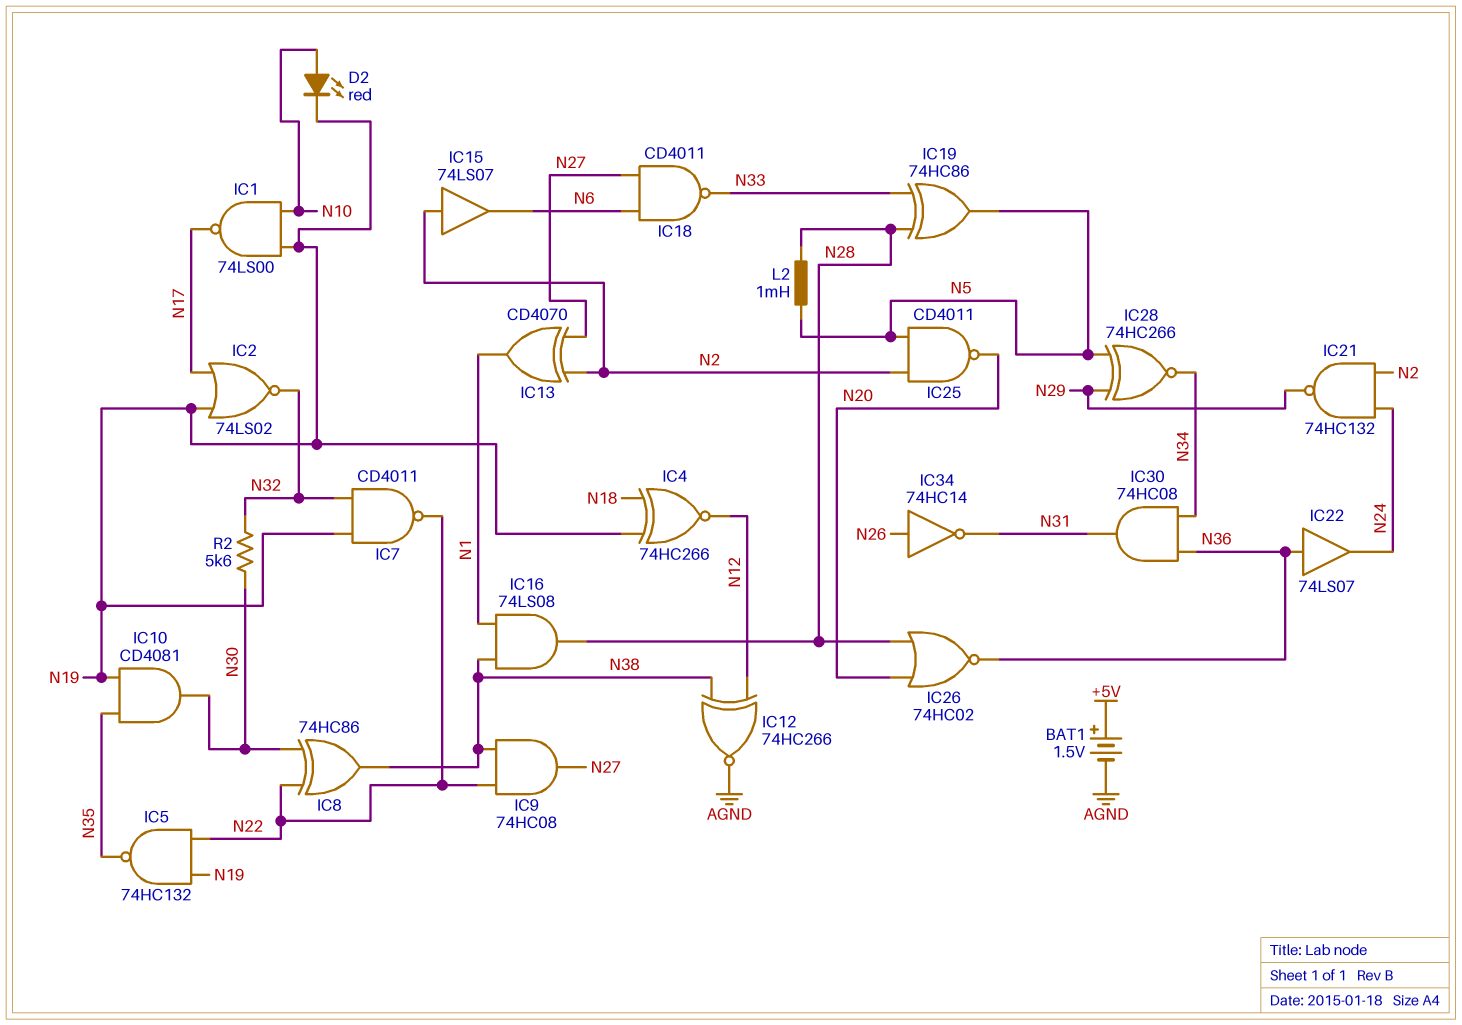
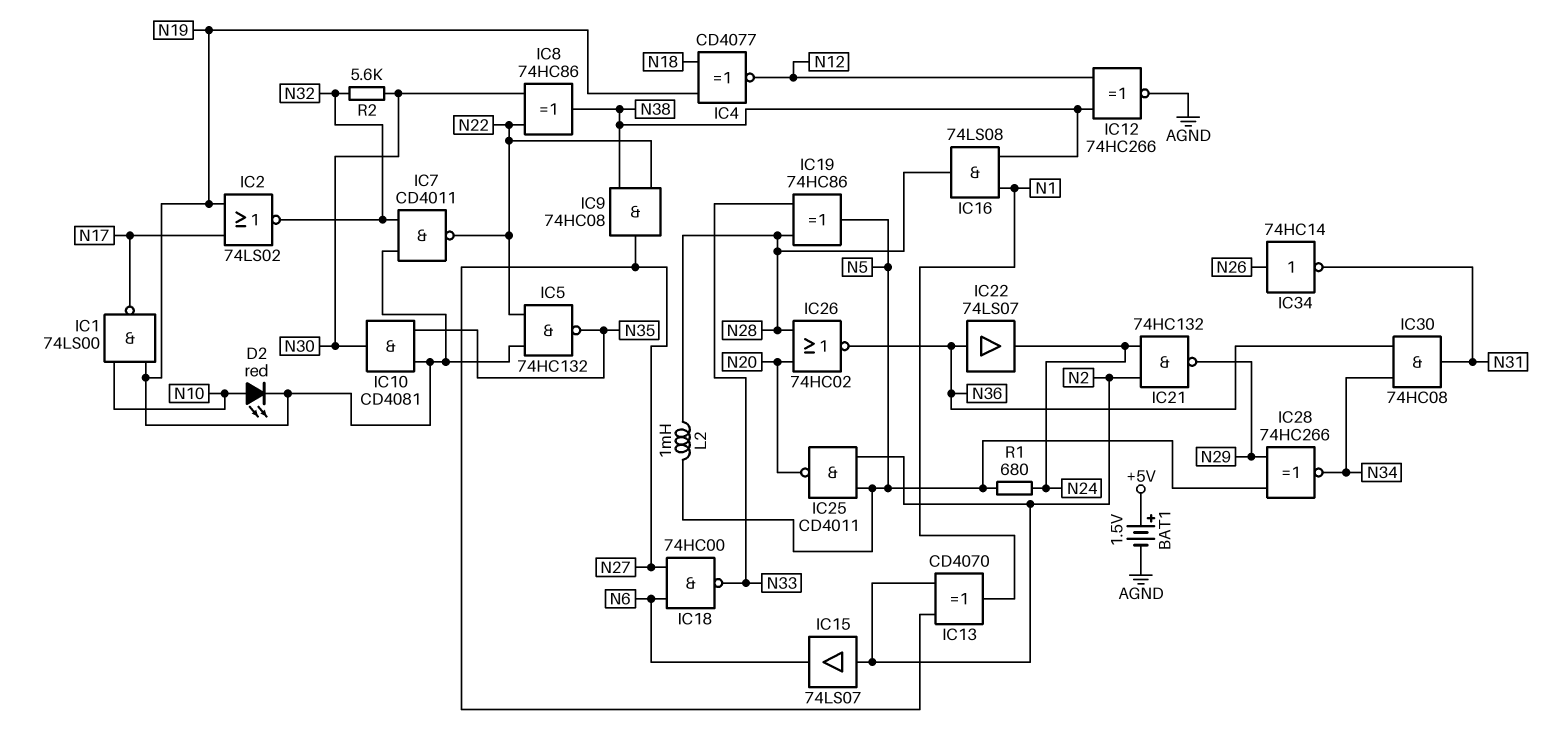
IC4: XNOR 74HC266 (in N18, in N19, out N12) -> XNOR CD4077 (in N18, in N19, out N12)
IC18: NAND CD4011 (in N6, in N27, out N33) -> NAND 74HC00 (in N6, in N27, out N33)
R1: none -> 680 (N5, N24)

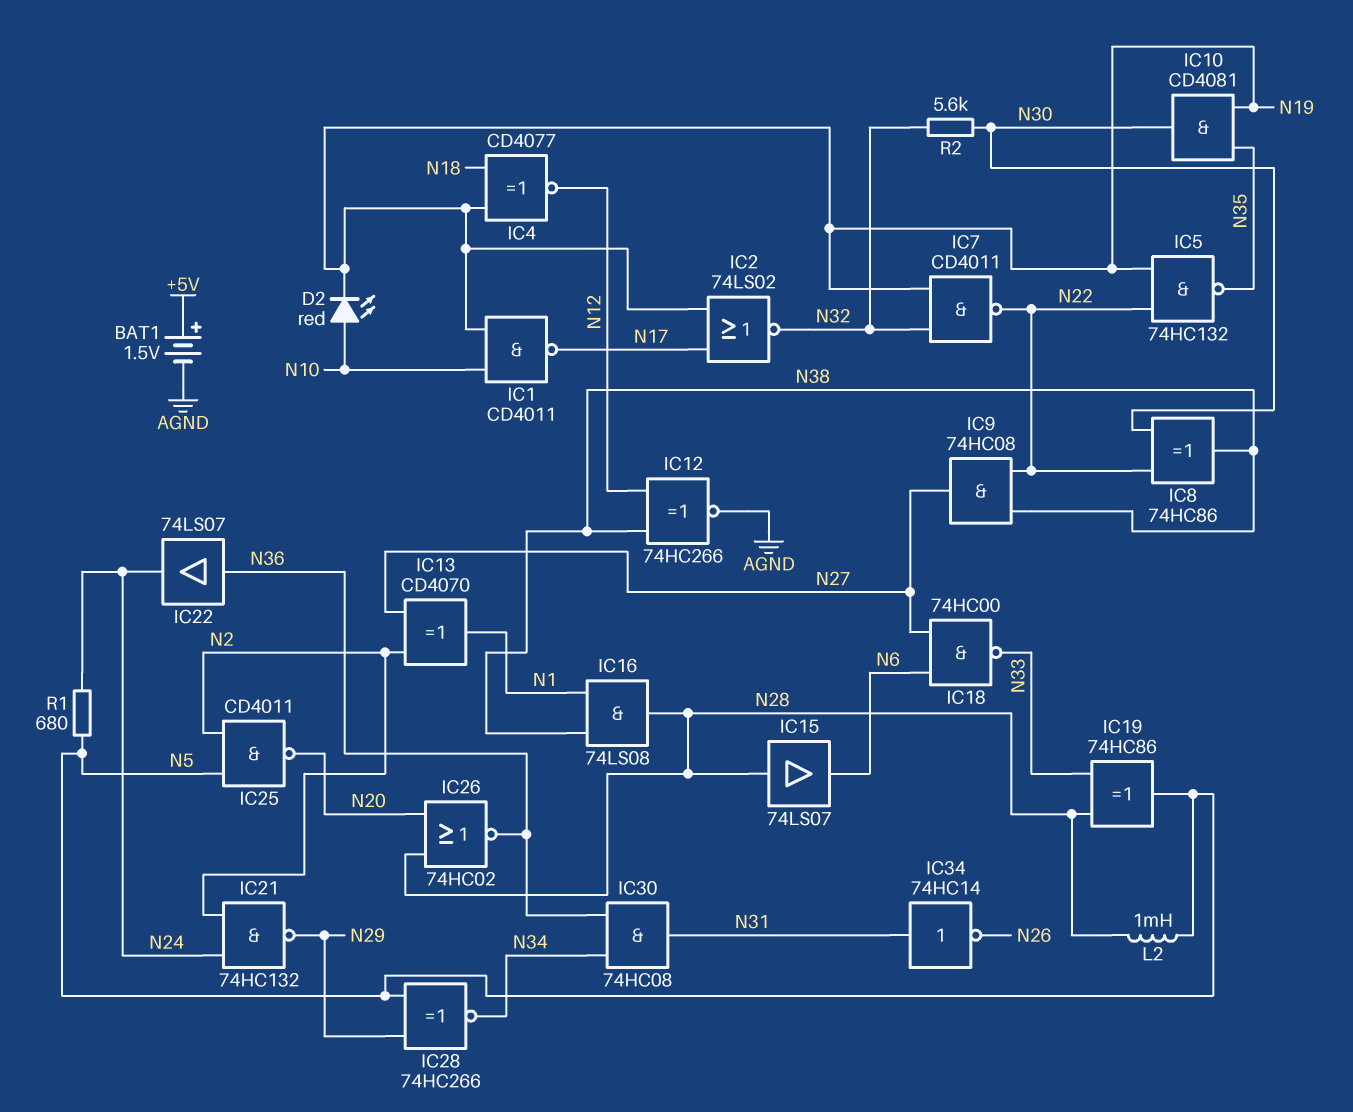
IC1: NAND 74LS00 (in N10, in N19, out N17) -> NAND CD4011 (in N10, in N19, out N17)
IC15: buffer 74LS07 (in N2, out N6) -> buffer 74LS07 (in N28, out N6)
IC34: NOT 74HC14 (in N26, out N31) -> NOT 74HC14 (in N31, out N26)

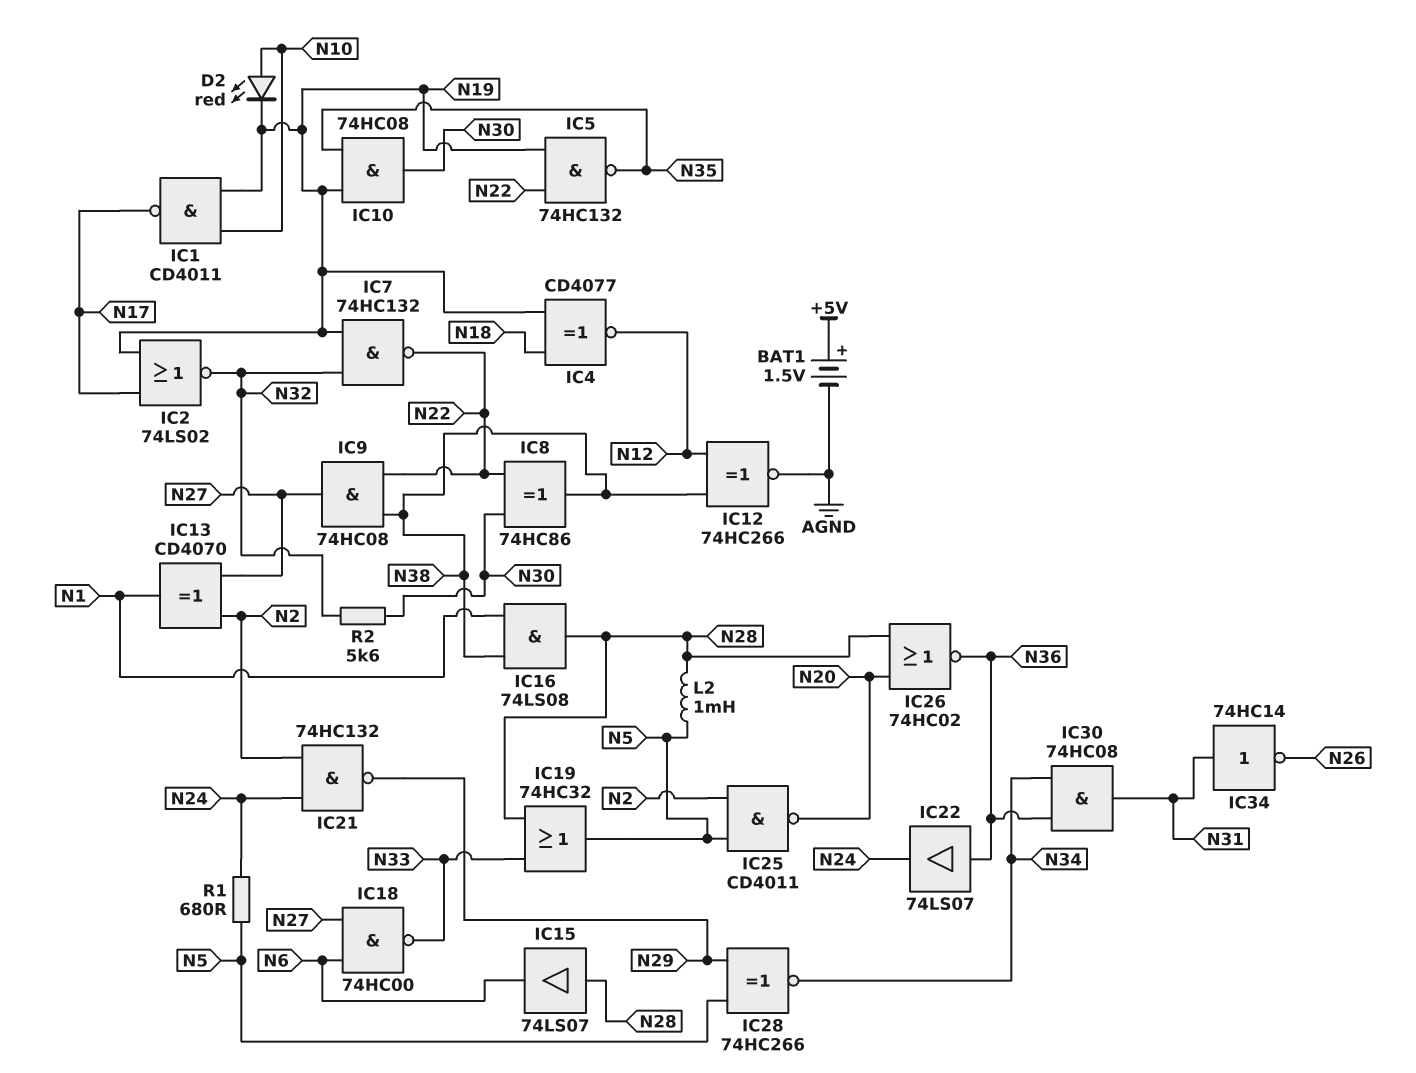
IC7: NAND CD4011 (in N19, in N32, out N22) -> NAND 74HC132 (in N19, in N32, out N22)
IC10: AND CD4081 (in N19, in N35, out N30) -> AND 74HC08 (in N19, in N35, out N30)
IC19: XOR 74HC86 (in N28, in N33, out N5) -> OR 74HC32 (in N28, in N33, out N5)

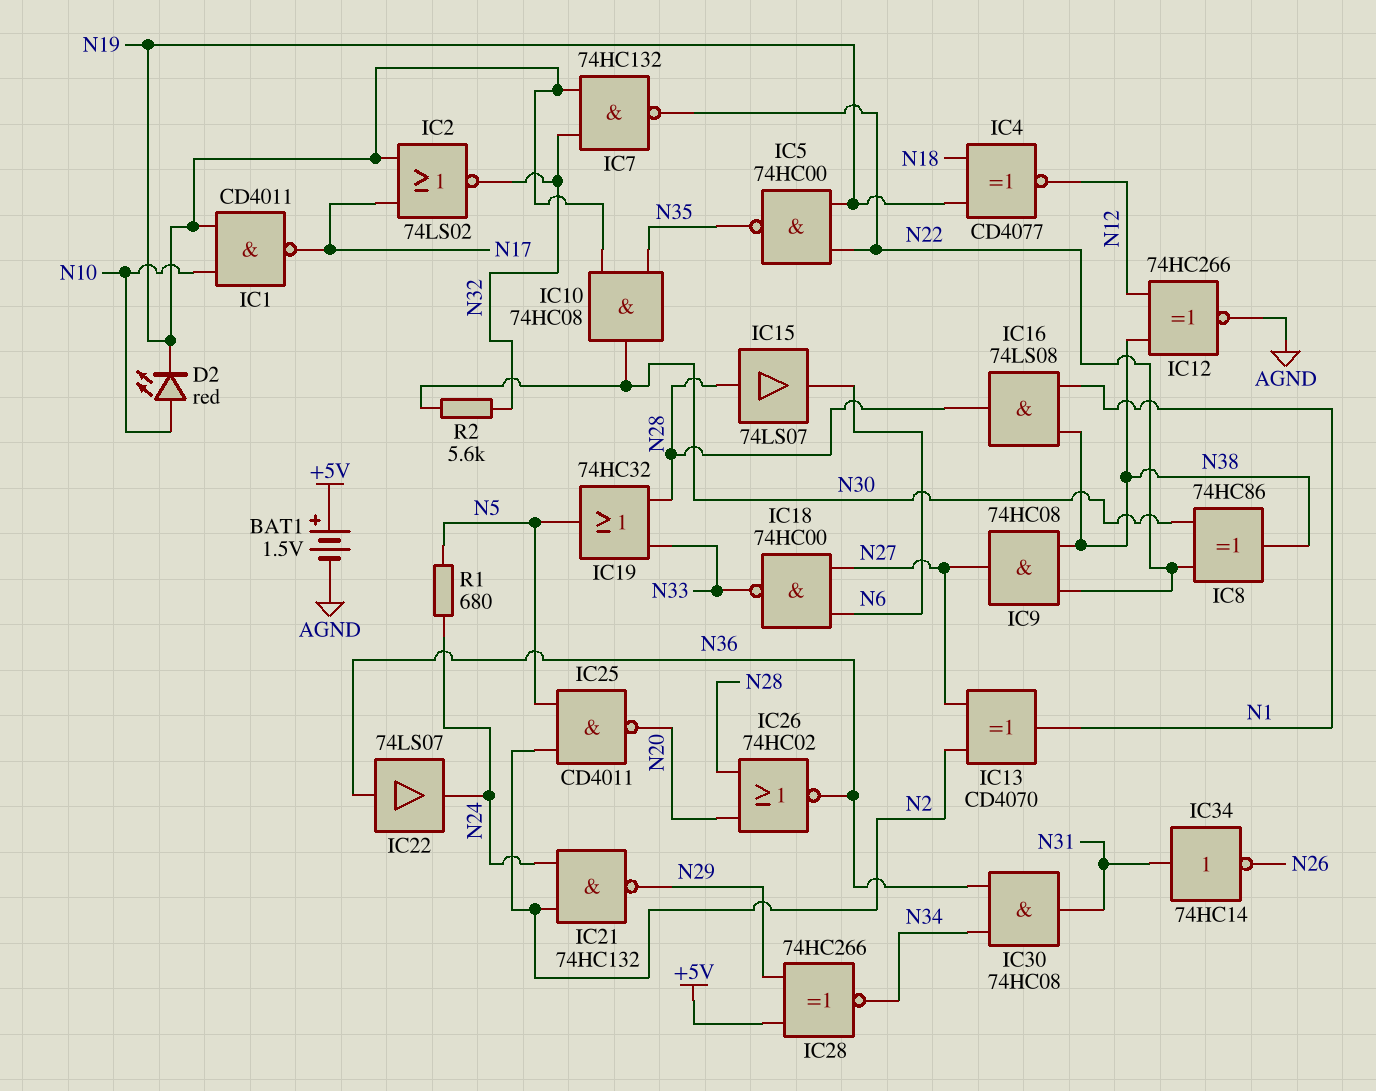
IC5: NAND 74HC132 (in N19, in N22, out N35) -> NAND 74HC00 (in N19, in N22, out N35)
IC28: XNOR 74HC266 (in N5, in N29, out N34) -> XNOR 74HC266 (in +5V, in N29, out N34)
L2: 1mH (N5, N28) -> none

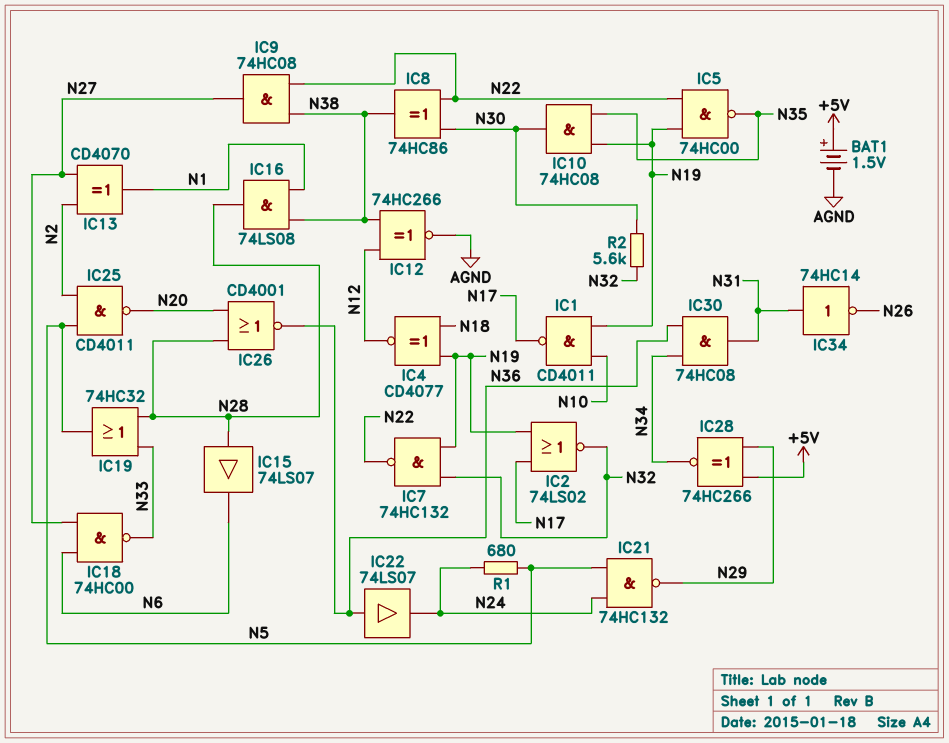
D2: LED red (A N10, K N19) -> none
IC21: NAND 74HC132 (in N2, in N24, out N29) -> NAND 74HC132 (in N5, in N24, out N29)
IC26: NOR 74HC02 (in N20, in N28, out N36) -> NOR CD4001 (in N20, in N28, out N36)

